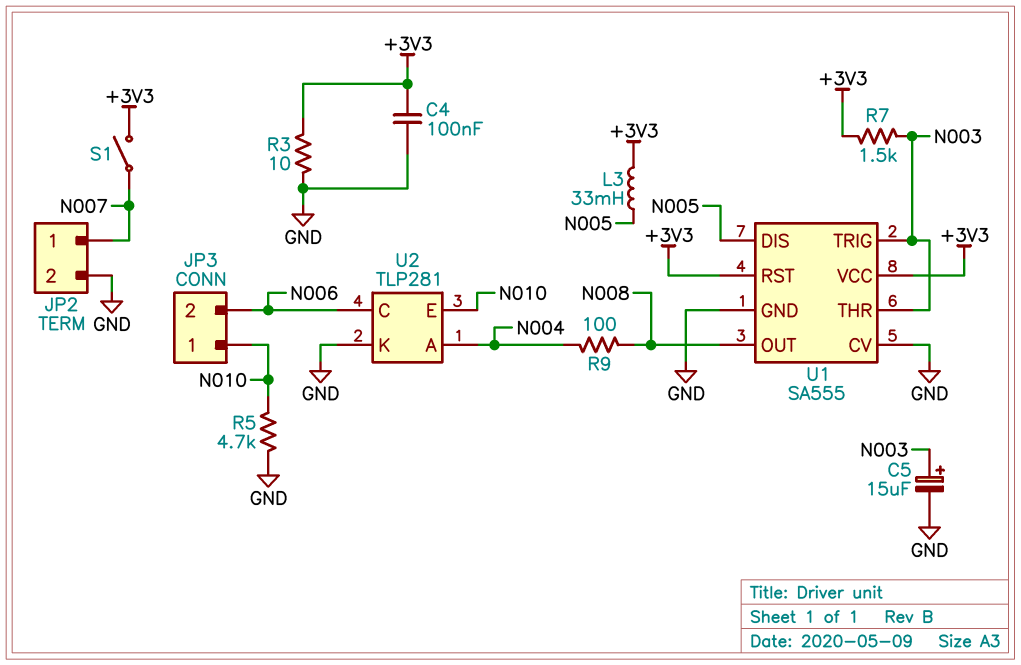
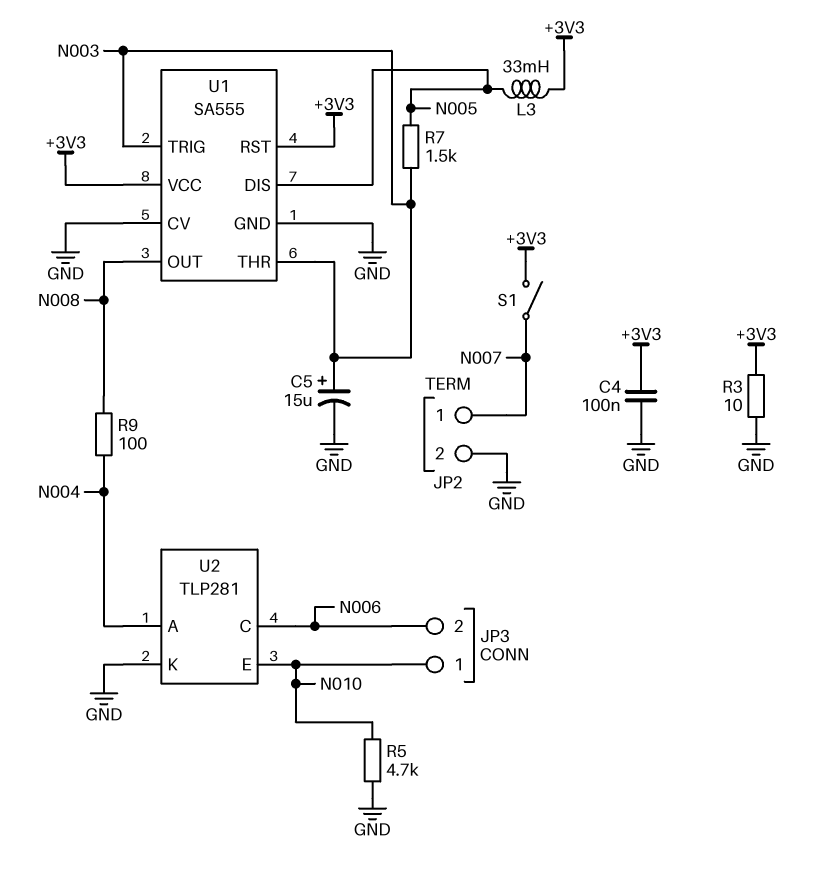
R7: 1.5k (+3V3, N003) -> 1.5k (N003, N005)

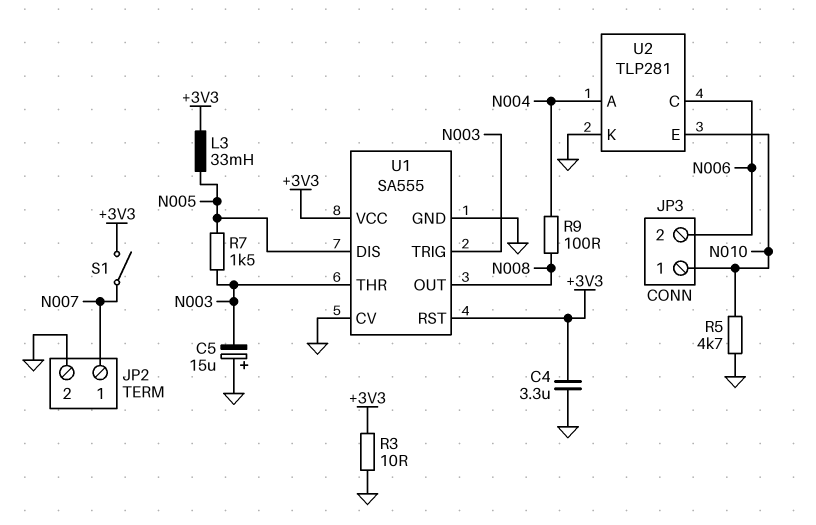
C4: 100nF (+3V3, GND) -> 3.3uF (+3V3, GND)
C5: 15uF (plus N003, minus GND) -> 15uF (plus GND, minus N003)

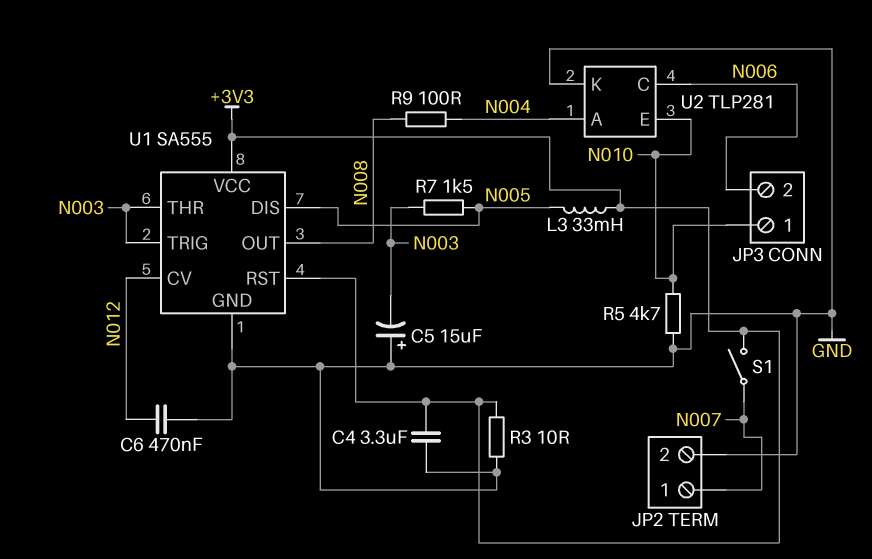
C6: none -> 470nF (GND, N012)
U1 pin CV: GND -> N012

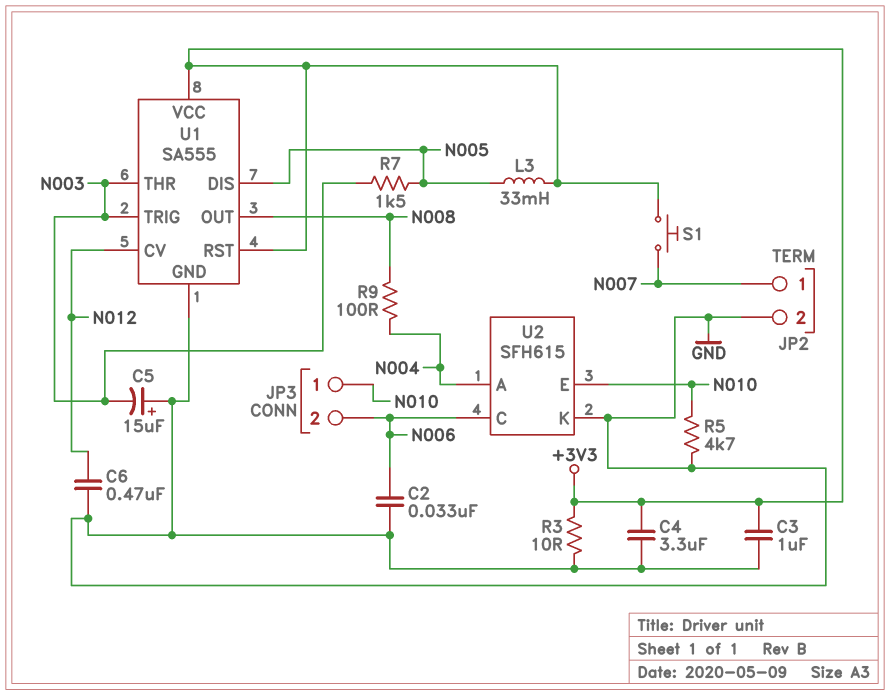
C2: none -> 33nF (GND, N006)
C3: none -> 1uF (+3V3, GND)
S1: switch (+3V3, N007) -> button (+3V3, N007)
U2: TLP281 -> SFH615

